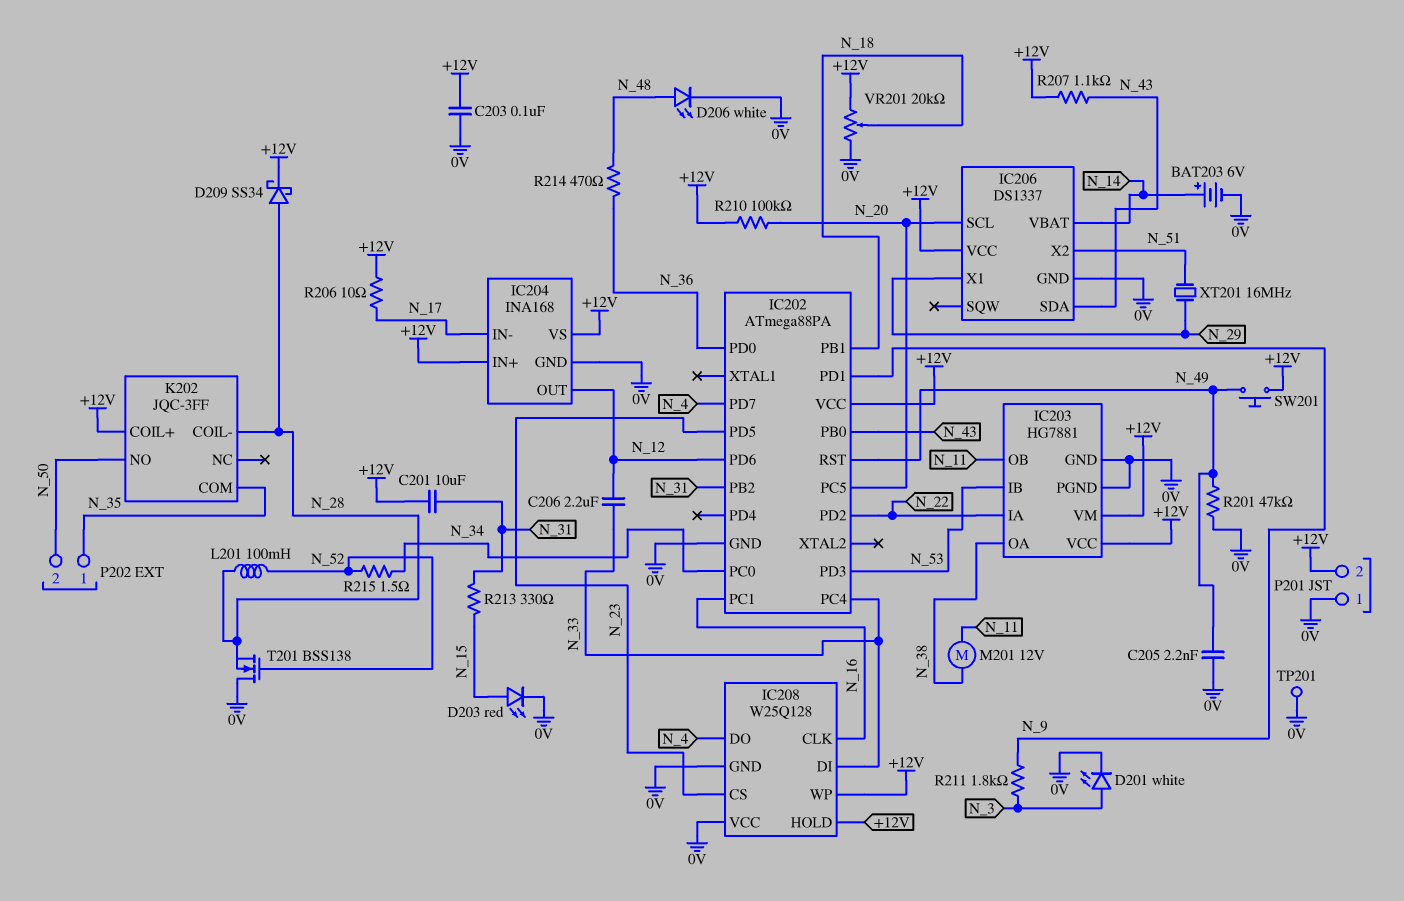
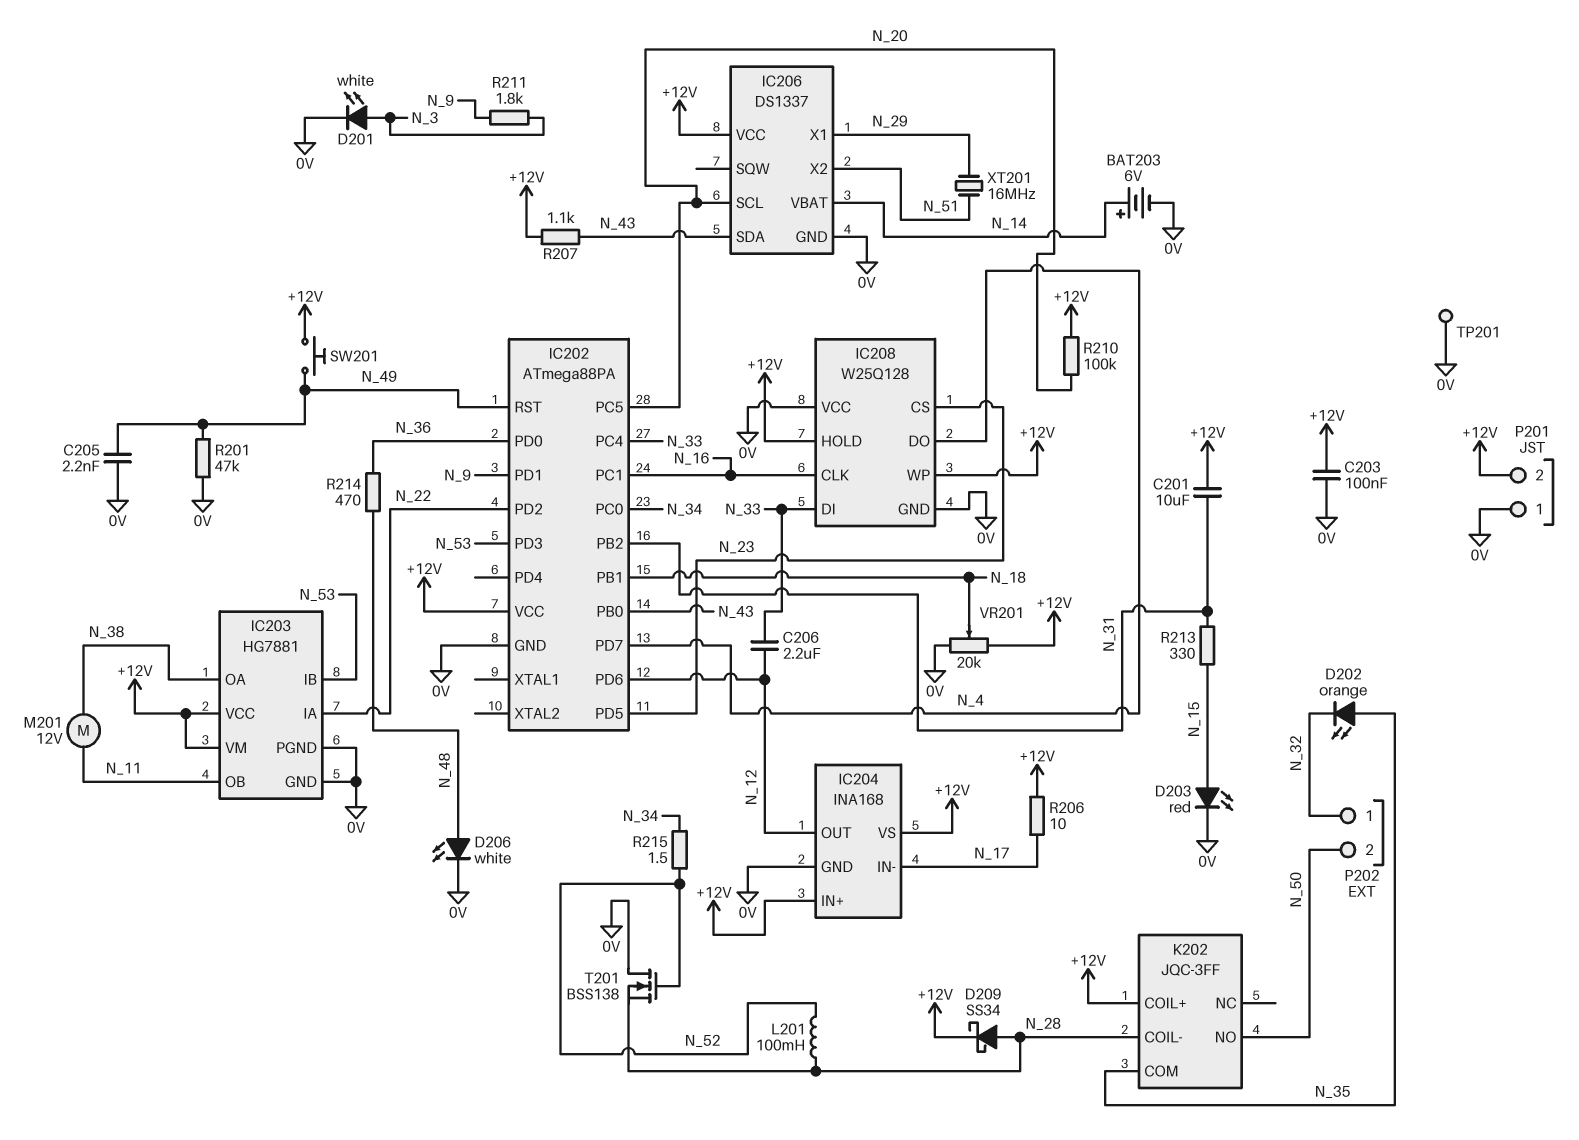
D202: none -> LED orange (A N_35, K N_32)
P202 pin 1: N_35 -> N_32

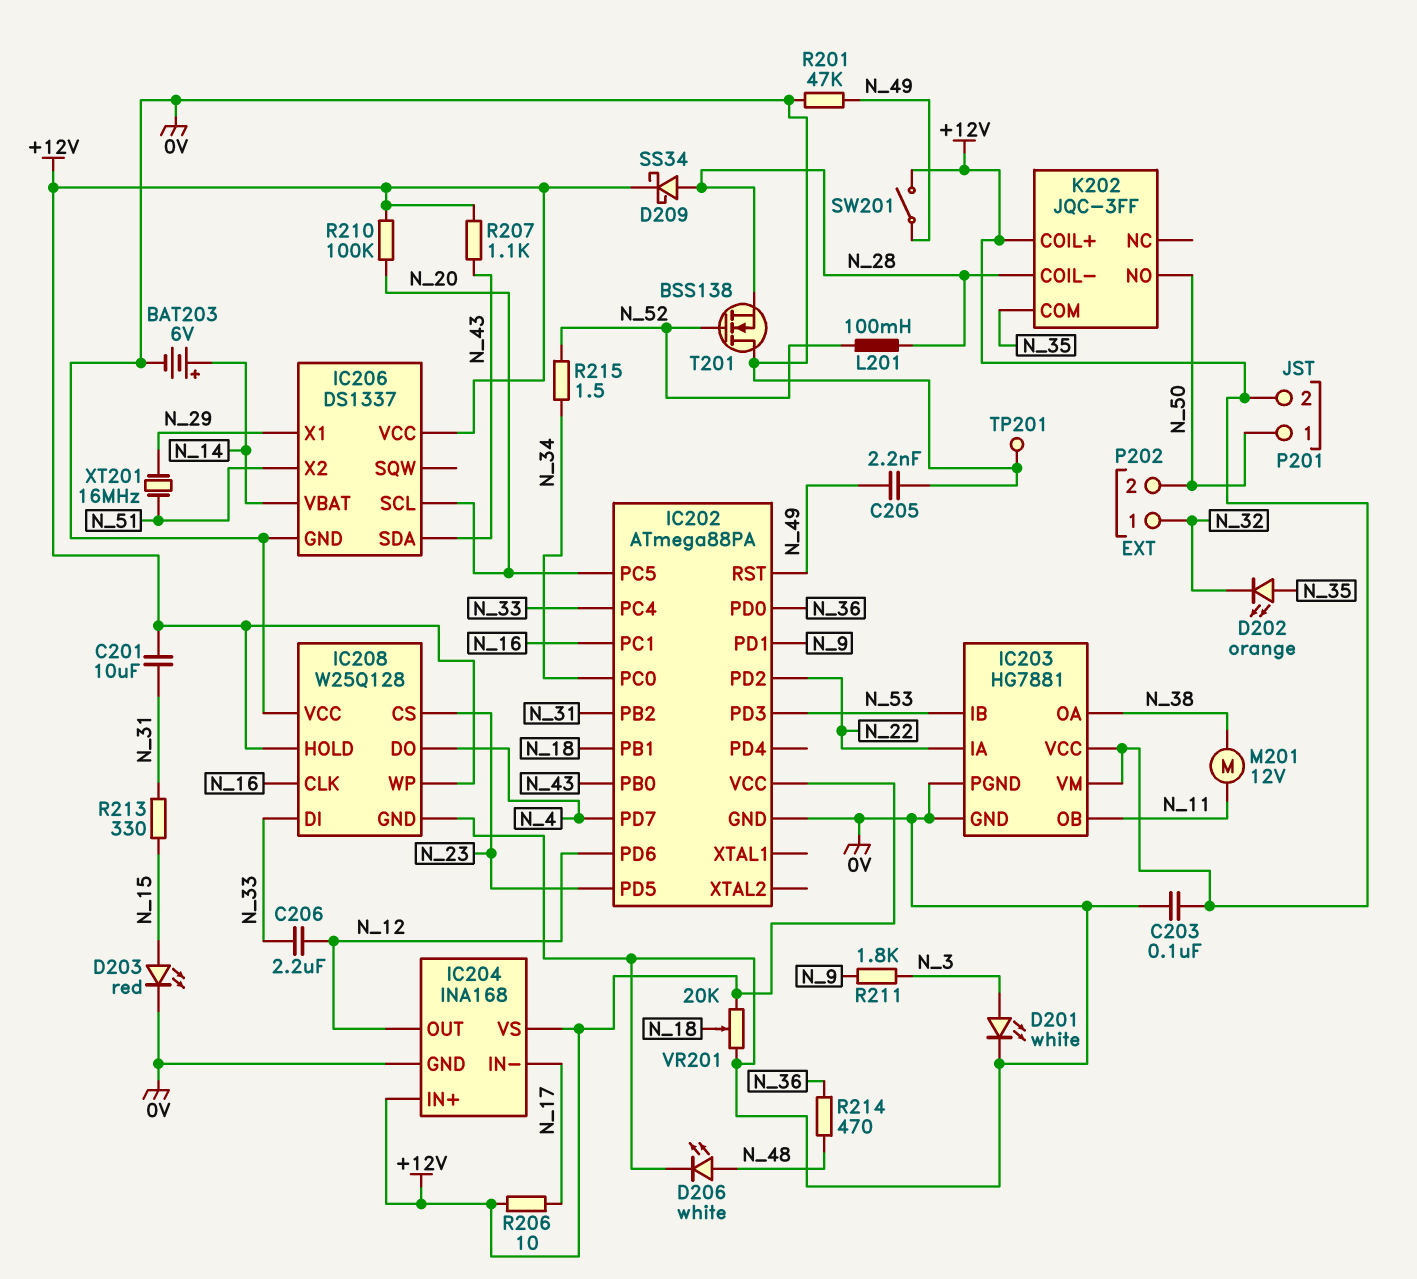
P201 pin 1: 0V -> N_50
SW201: button (+12V, N_49) -> switch (+12V, N_49)

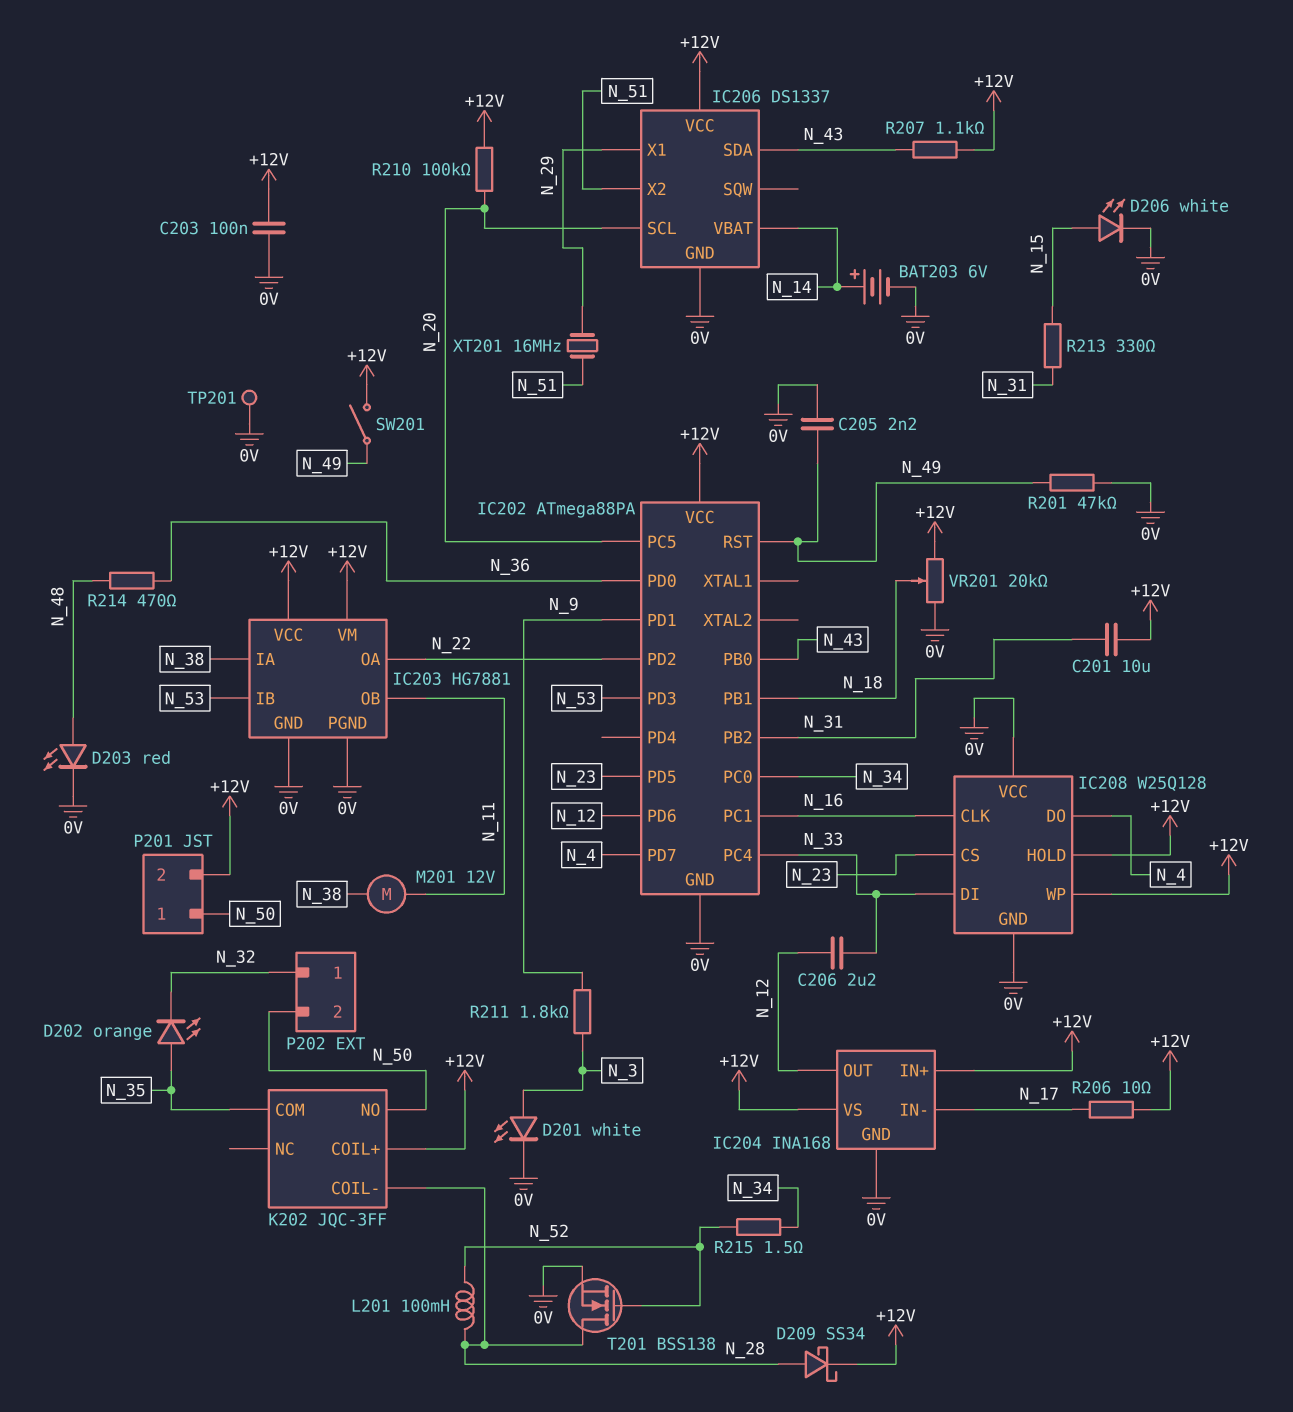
D203: LED red (A N_15, K 0V) -> LED red (A N_48, K 0V)
D206: LED white (A N_48, K 0V) -> LED white (A N_15, K 0V)
IC203 pin IA: N_22 -> N_38
IC203 pin OA: N_38 -> N_22
T201: NMOS BSS138 (G N_52, D 0V, S N_28) -> NMOS BSS138 (G N_52, D N_28, S 0V)

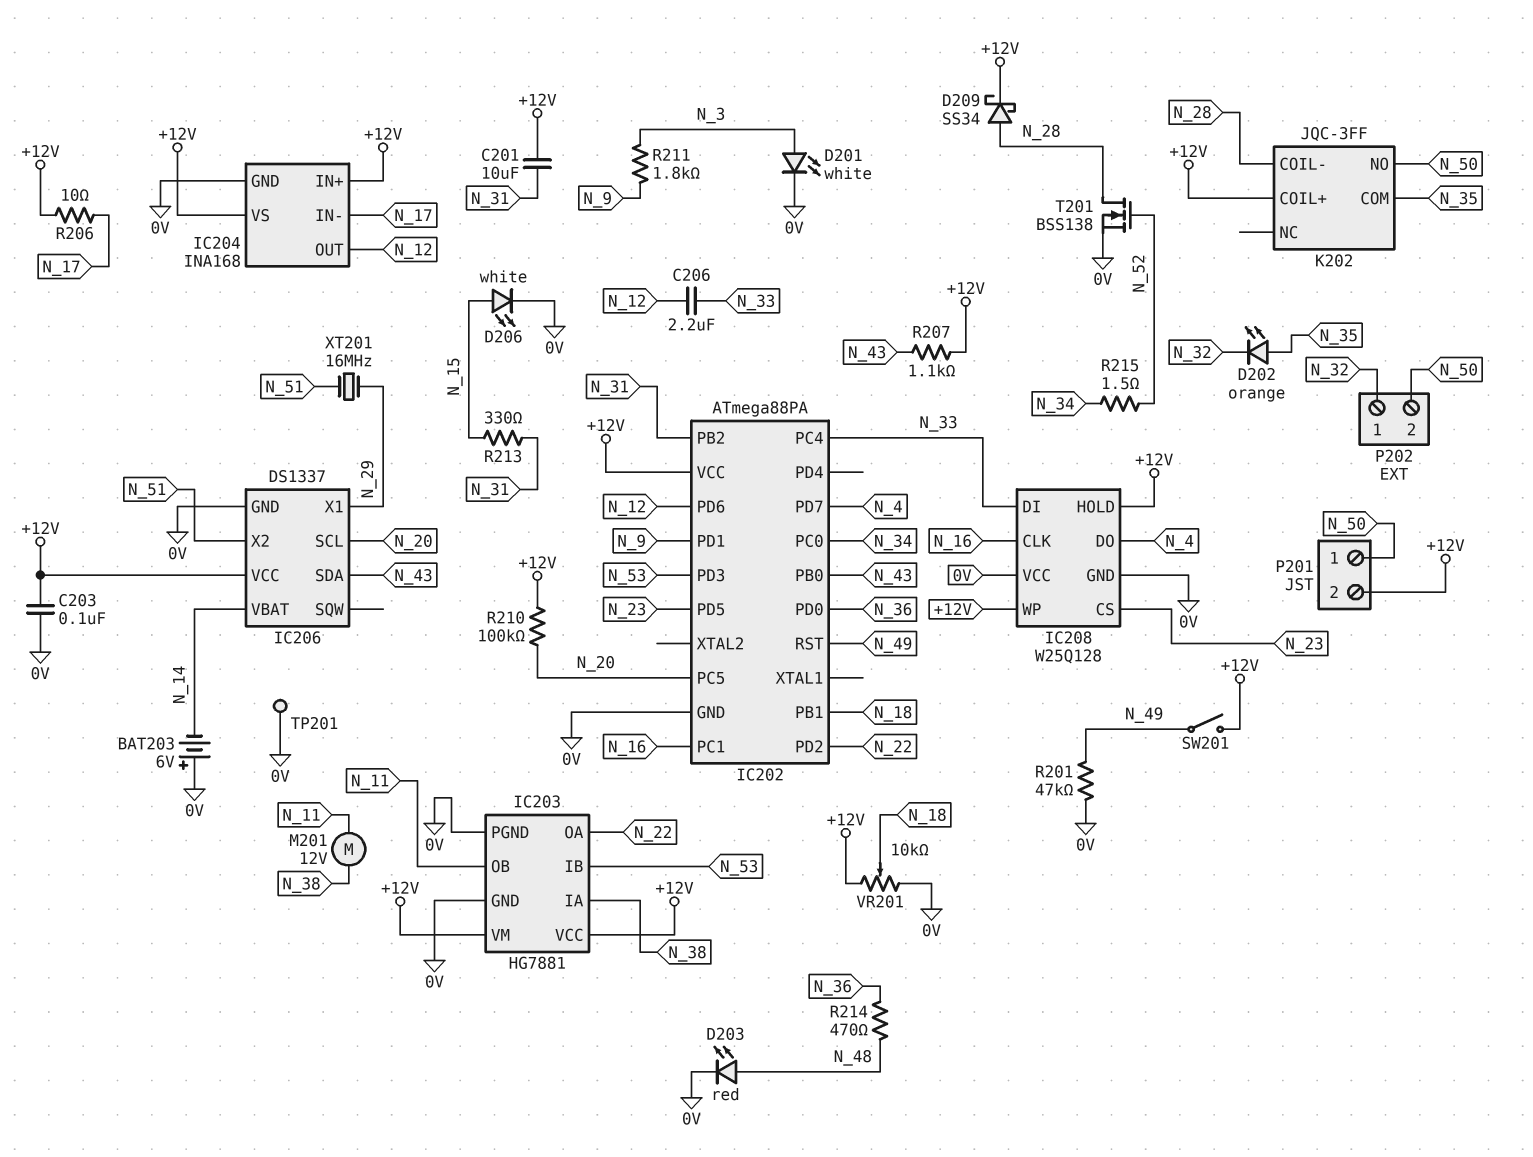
BAT203: 6V (plus N_14, minus 0V) -> 6V (plus 0V, minus N_14)
C205: 2.2nF (0V, N_49) -> none
L201: 100mH (N_28, N_52) -> none
VR201: 20k (+12V, 0V, wiper N_18) -> 10k (+12V, 0V, wiper N_18)

